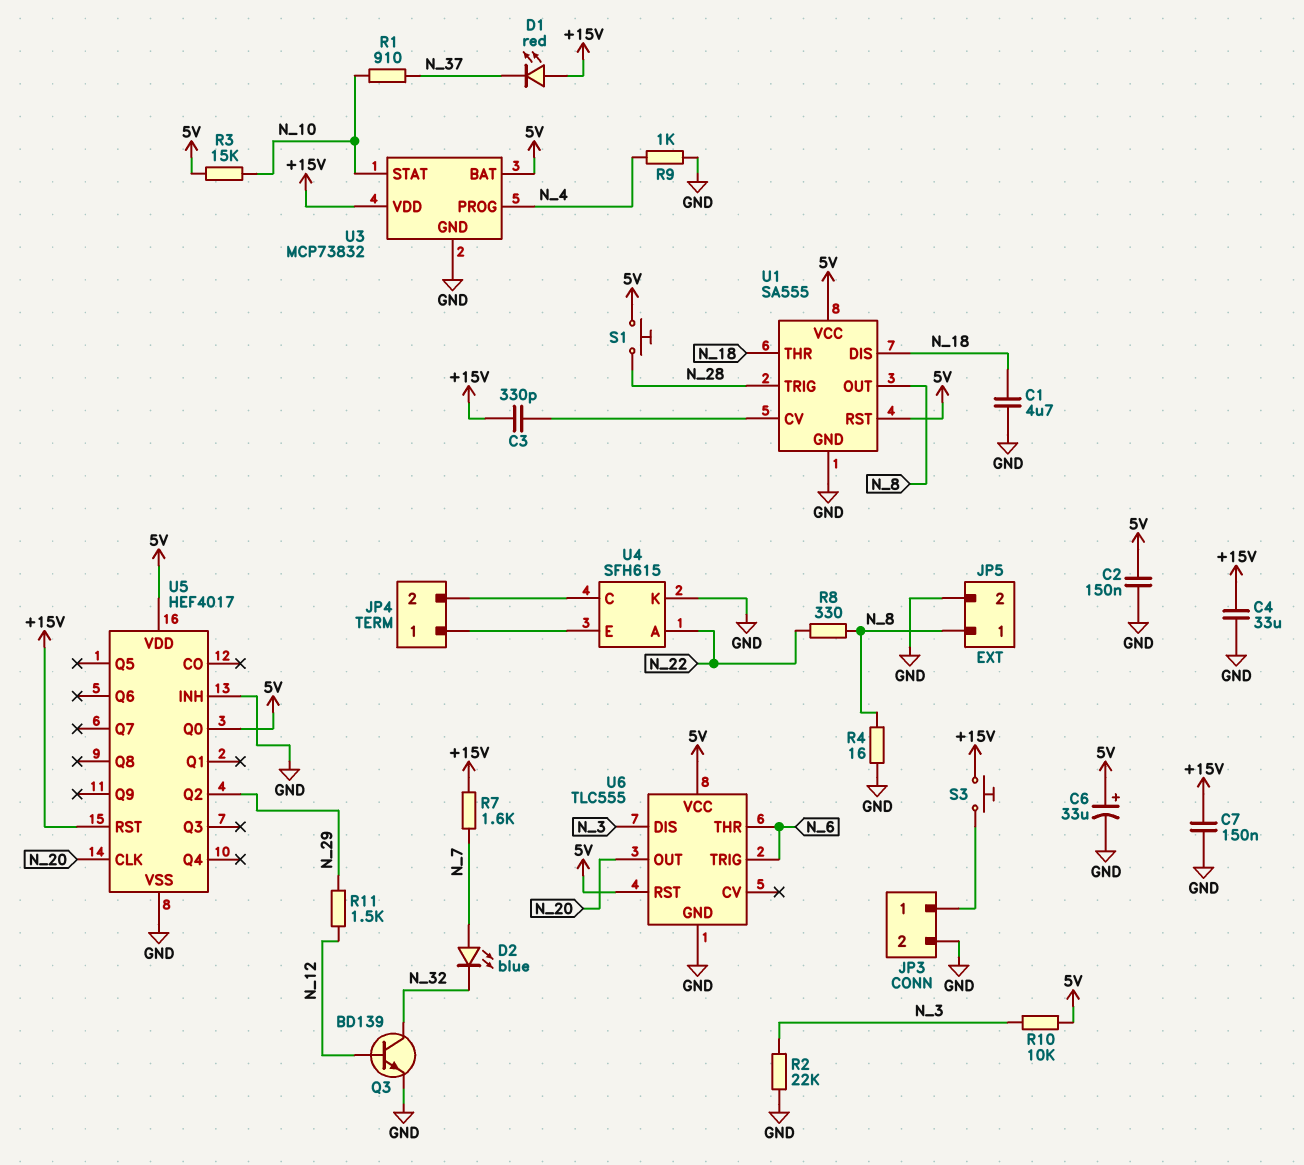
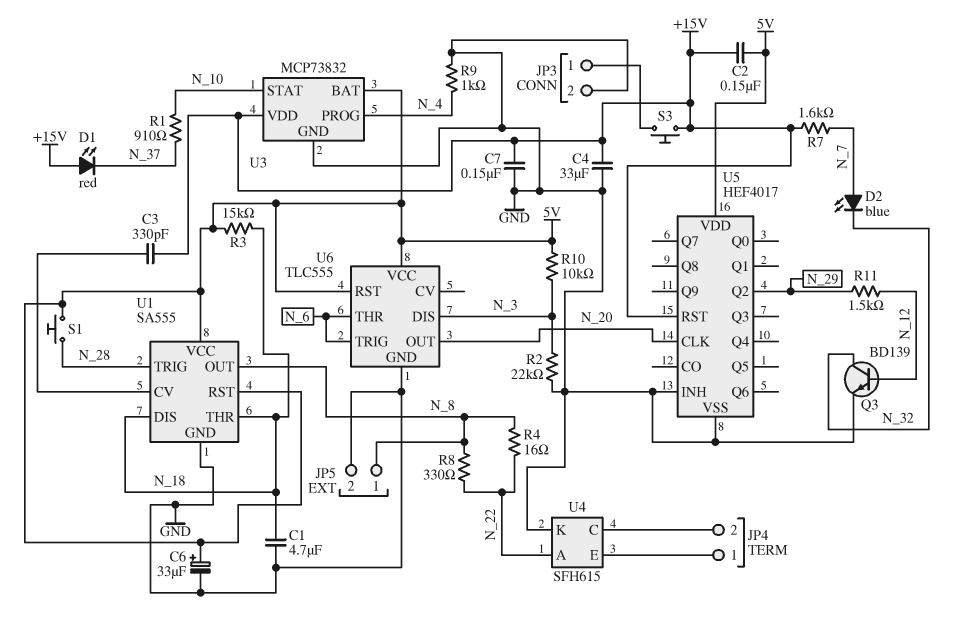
C2: 150nF (5V, GND) -> 150nF (+15V, 5V)
R3: 15k (5V, N_10) -> 15k (5V, N_18)
R4: 16 (GND, N_8) -> 16 (N_8, N_22)
U5 pin Q0: 5V -> none

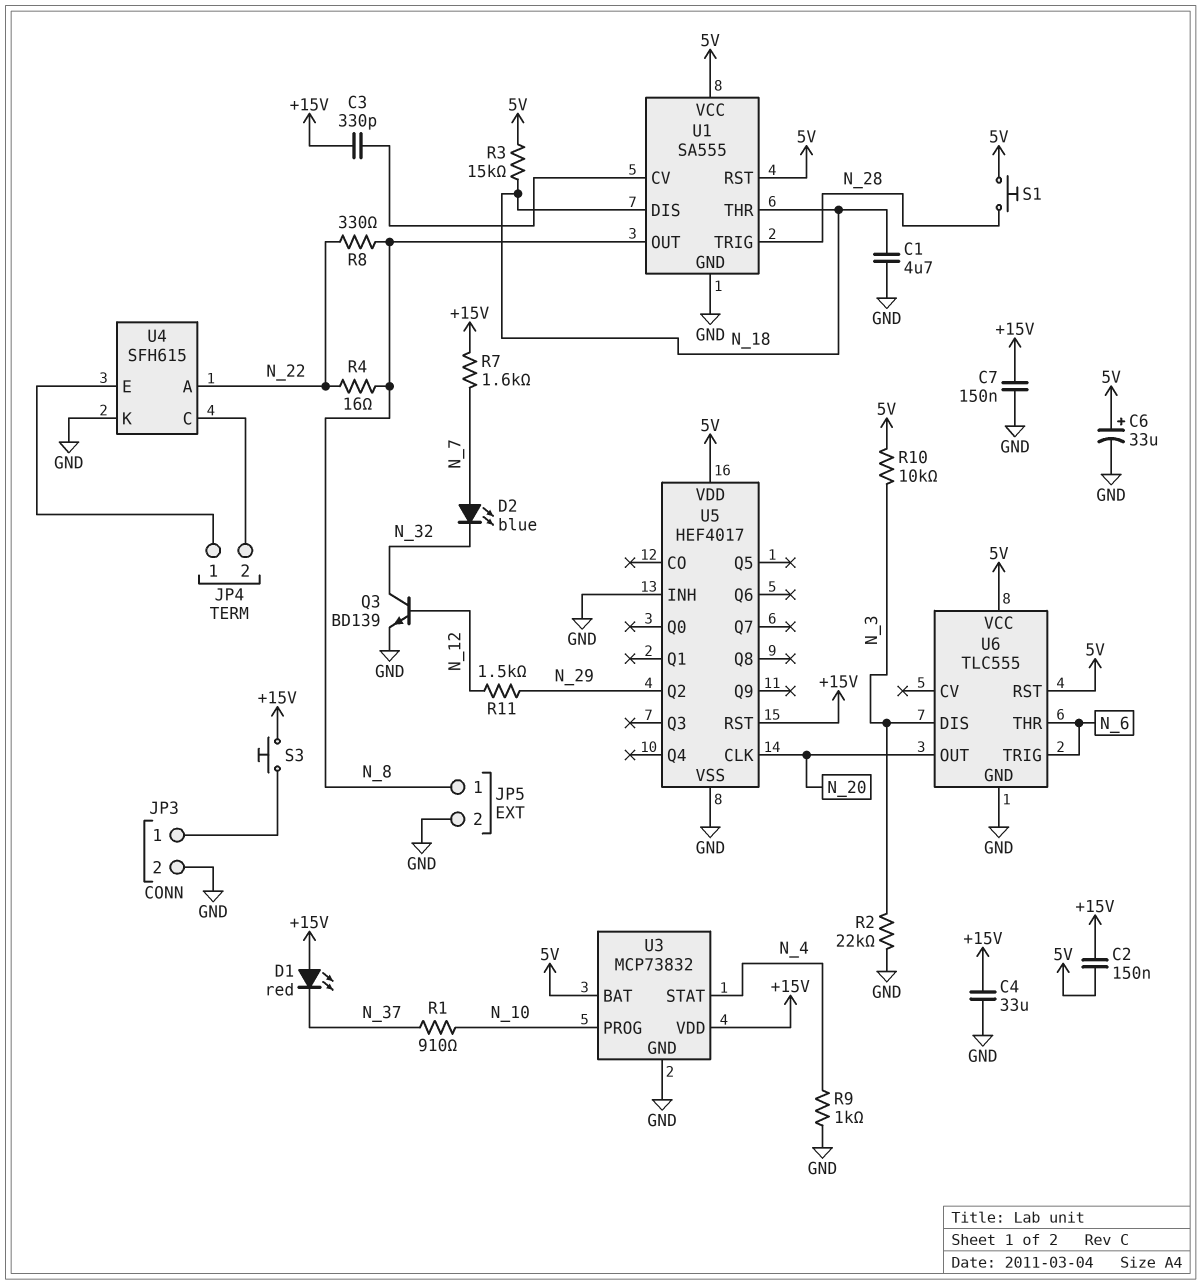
U3 pin PROG: N_4 -> N_10
U3 pin STAT: N_10 -> N_4

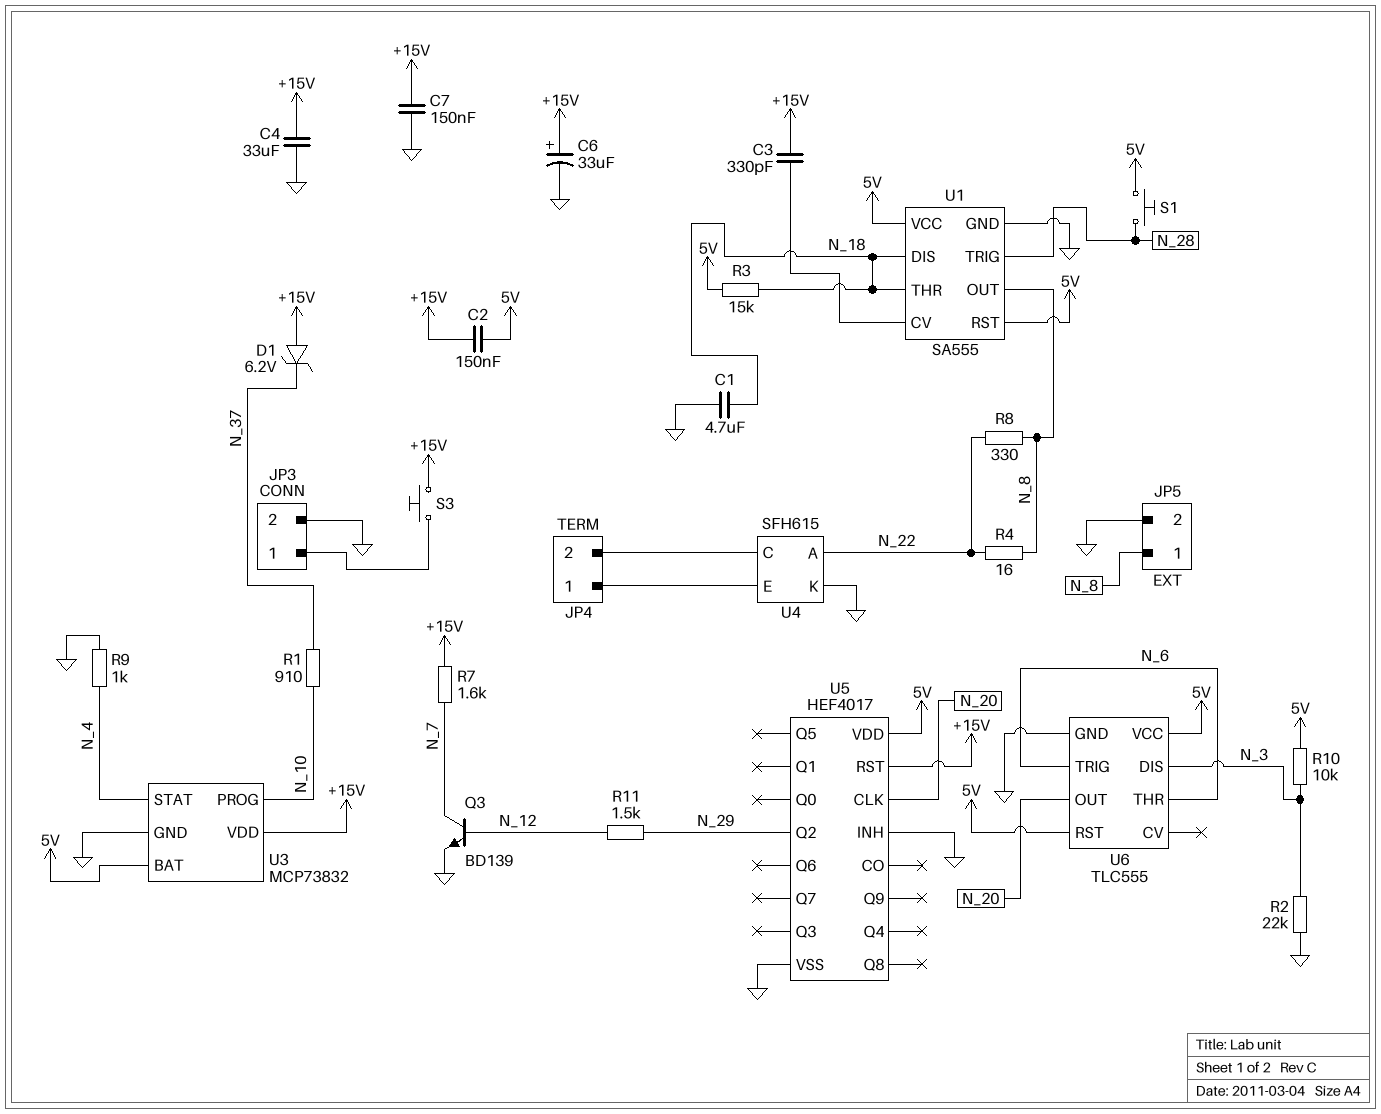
C6: 33uF (plus 5V, minus GND) -> 33uF (plus +15V, minus GND)
D1: LED red (A +15V, K N_37) -> zener 6.2V (A +15V, K N_37)
D2: LED blue (A N_7, K N_32) -> none
Q3: NPN BD139 (B N_12, C N_32, E GND) -> NPN BD139 (B N_12, C N_7, E GND)

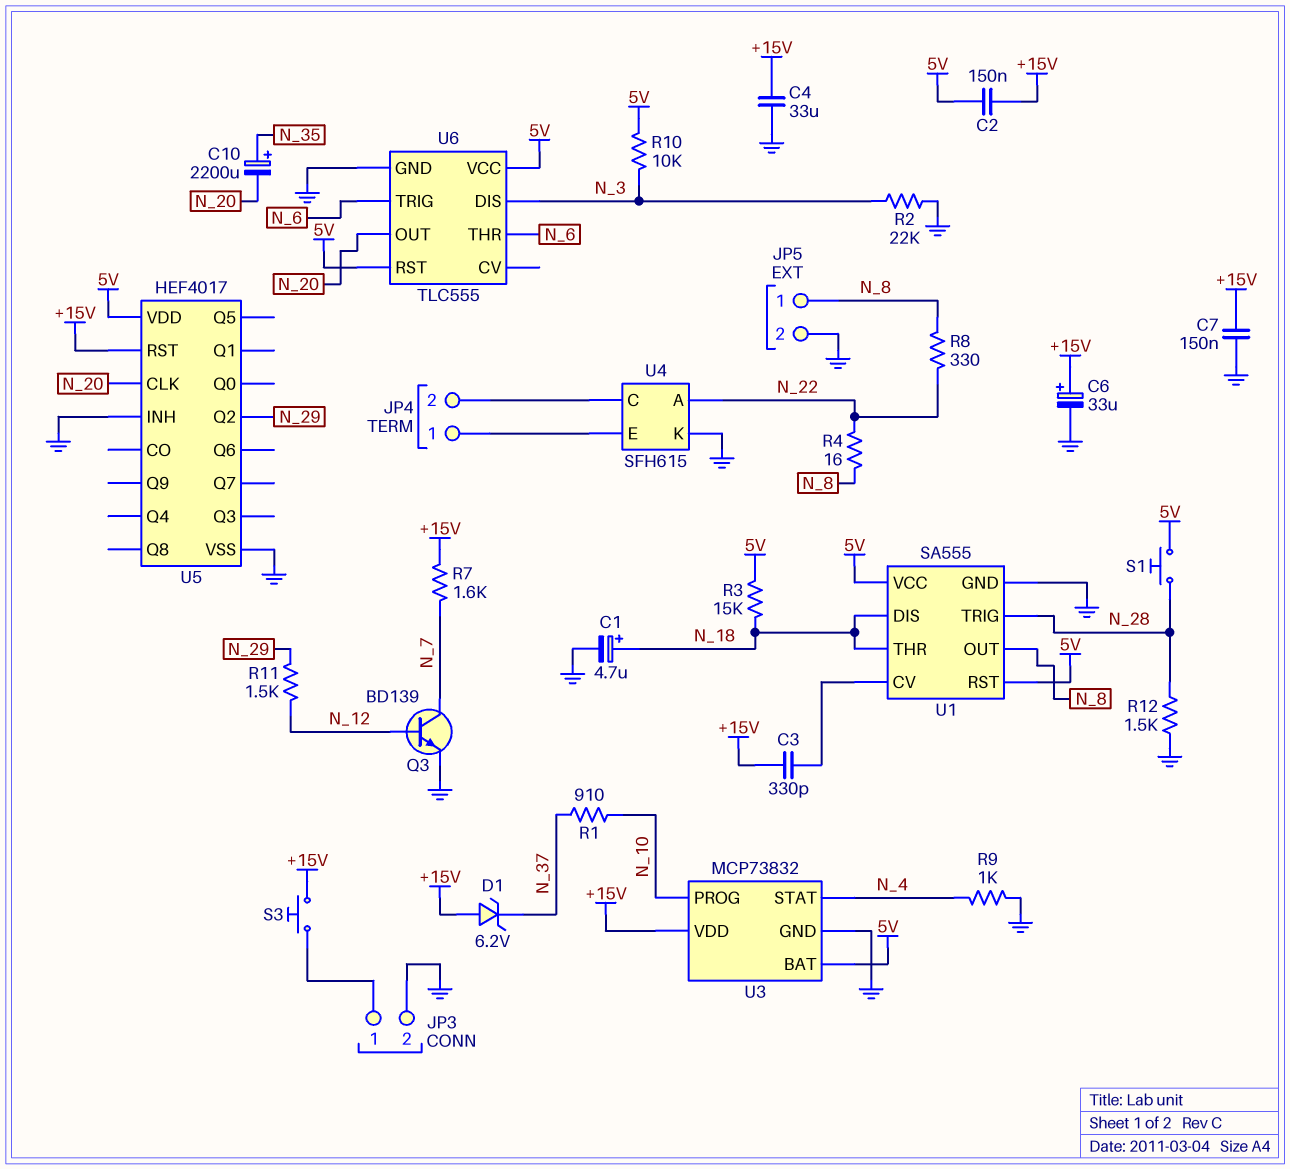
C1: 4.7uF (GND, N_18) -> 4.7uF (plus N_18, minus GND)
C10: none -> 2200uF (plus N_35, minus N_20)
R12: none -> 1.5k (GND, N_28)

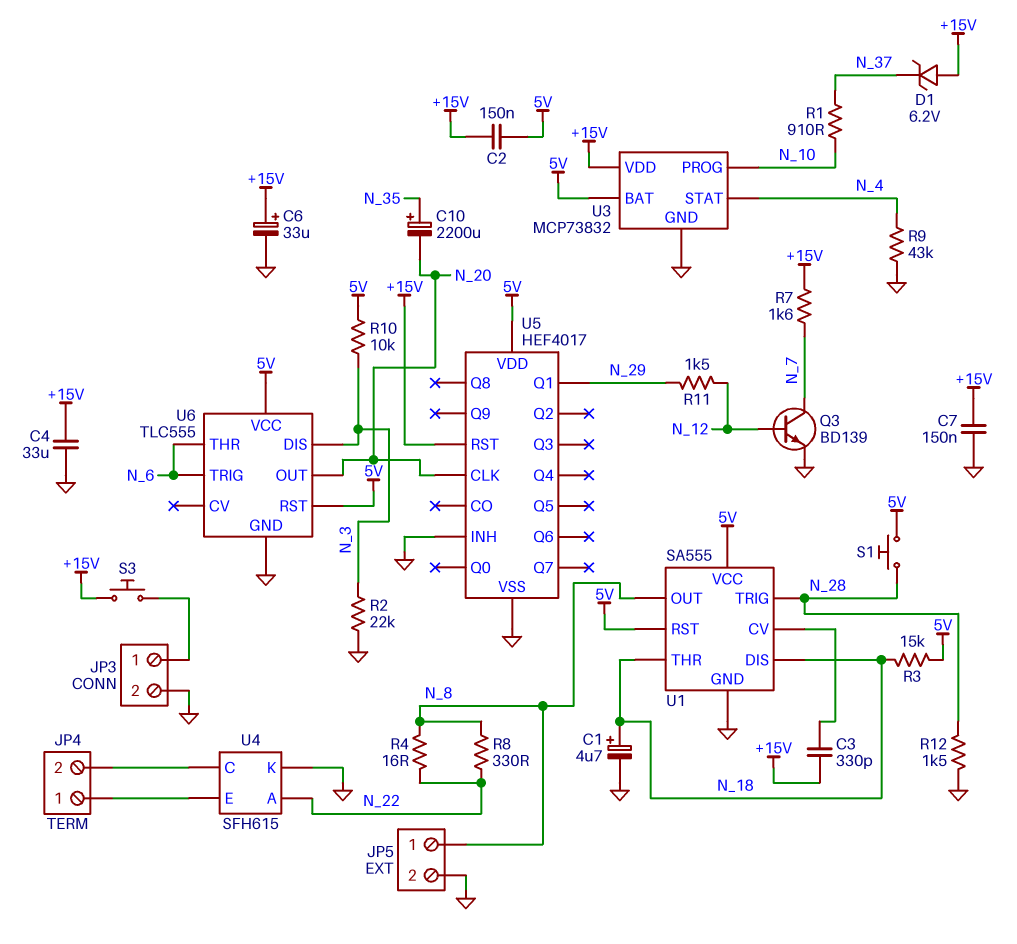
R9: 1k (GND, N_4) -> 43k (GND, N_4)
U5 pin Q1: none -> N_29
U5 pin Q2: N_29 -> none

